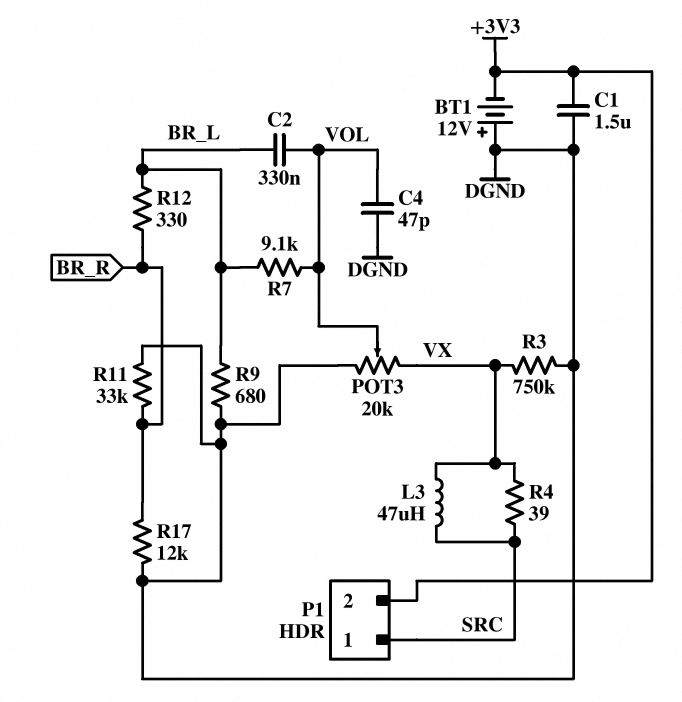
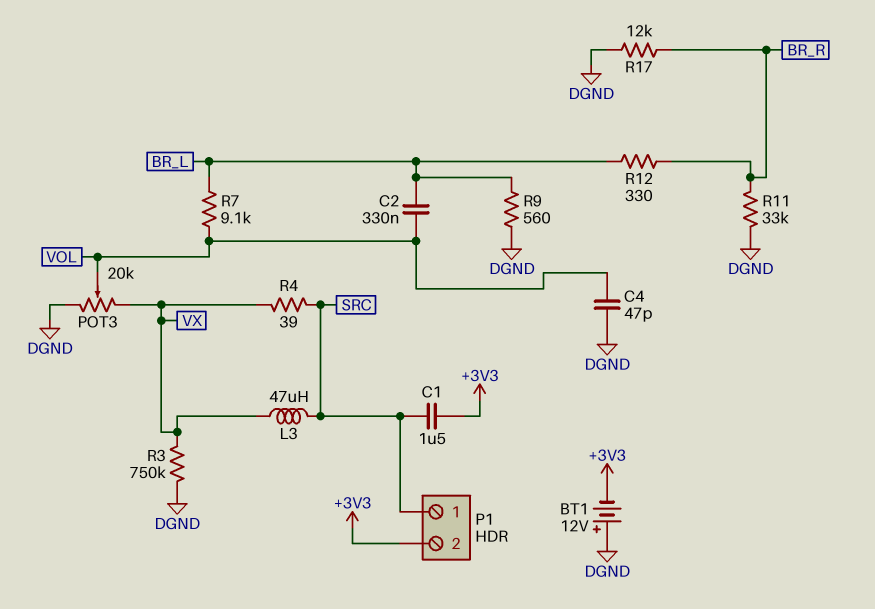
C1: 1.5uF (+3V3, DGND) -> 1.5uF (+3V3, SRC)
R9: 680 (BR_L, DGND) -> 560 (BR_L, DGND)

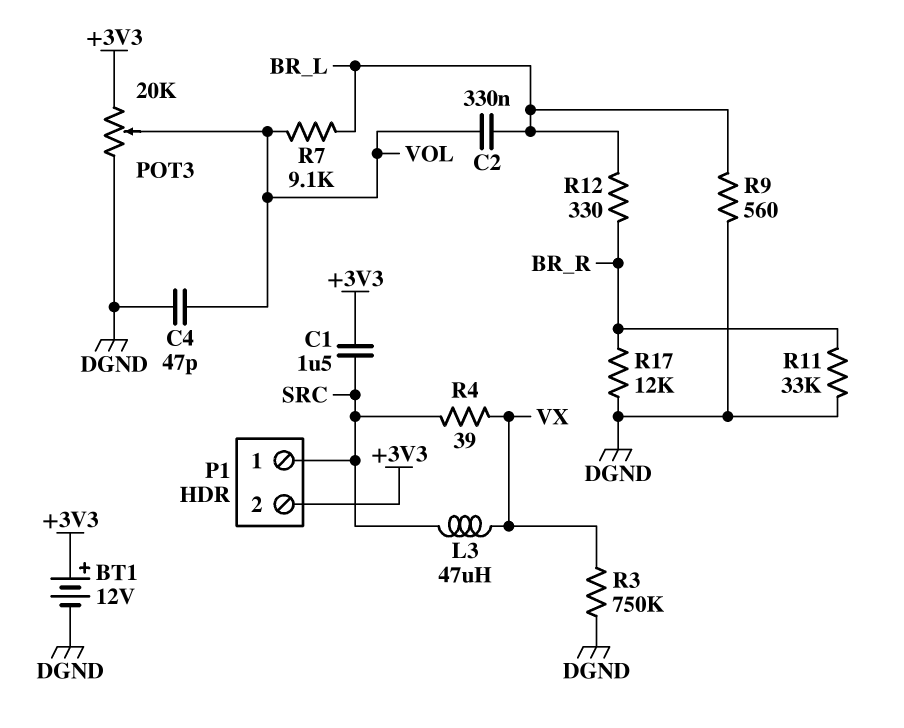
BT1: 12V (plus DGND, minus +3V3) -> 12V (plus +3V3, minus DGND)
POT3: 20k (DGND, VX, wiper VOL) -> 20k (+3V3, DGND, wiper VOL)

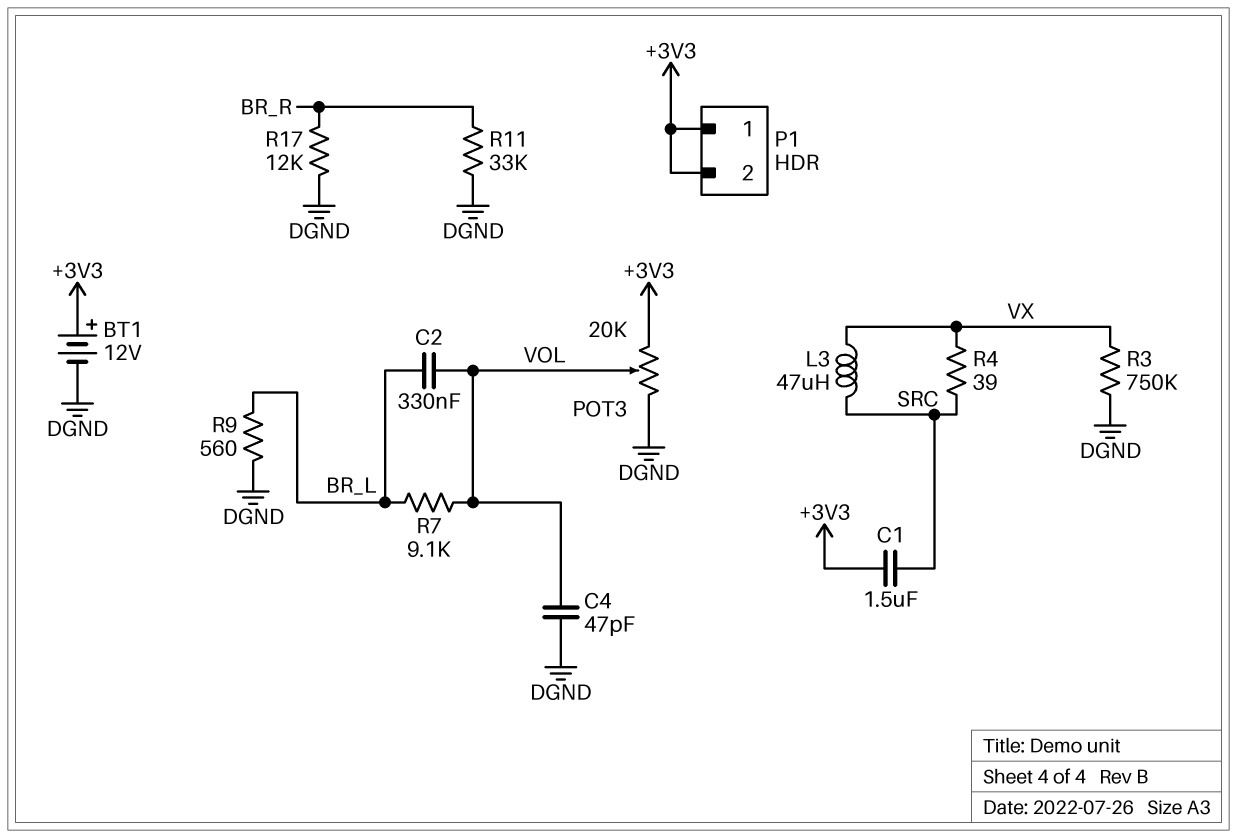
P1 pin 1: SRC -> +3V3
R12: 330 (BR_L, BR_R) -> none

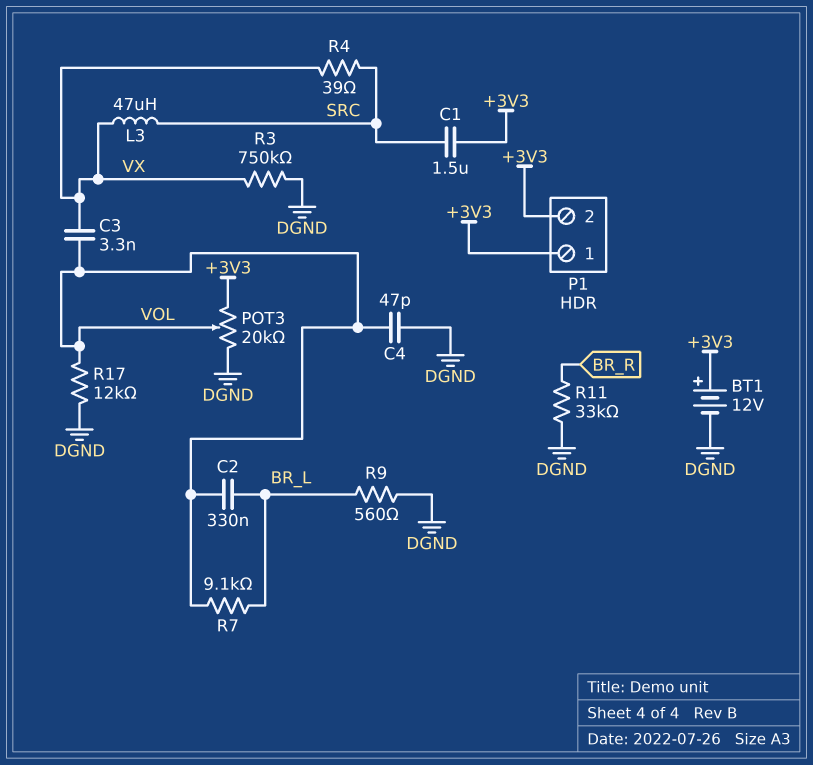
C3: none -> 3.3nF (VOL, VX)
R17: 12k (BR_R, DGND) -> 12k (DGND, VOL)

